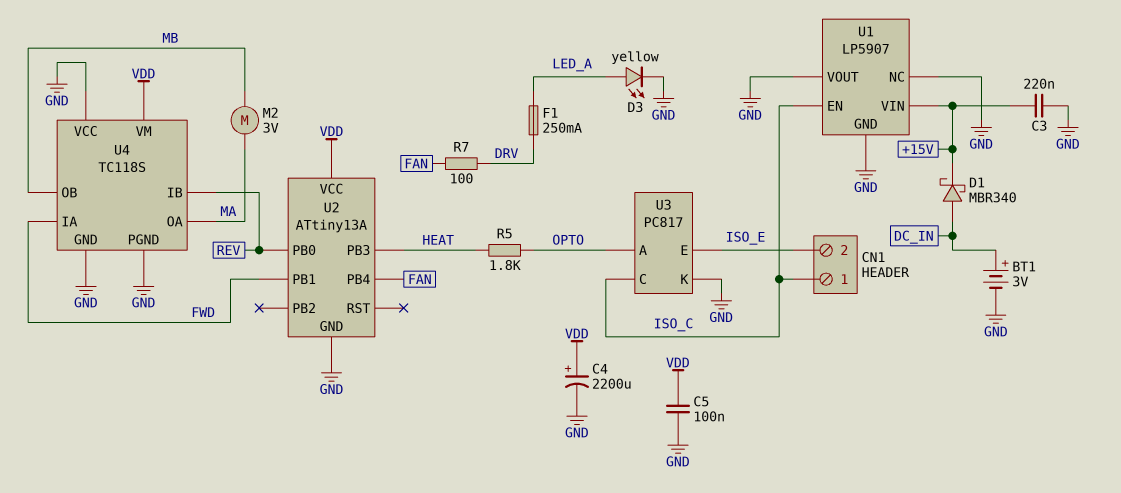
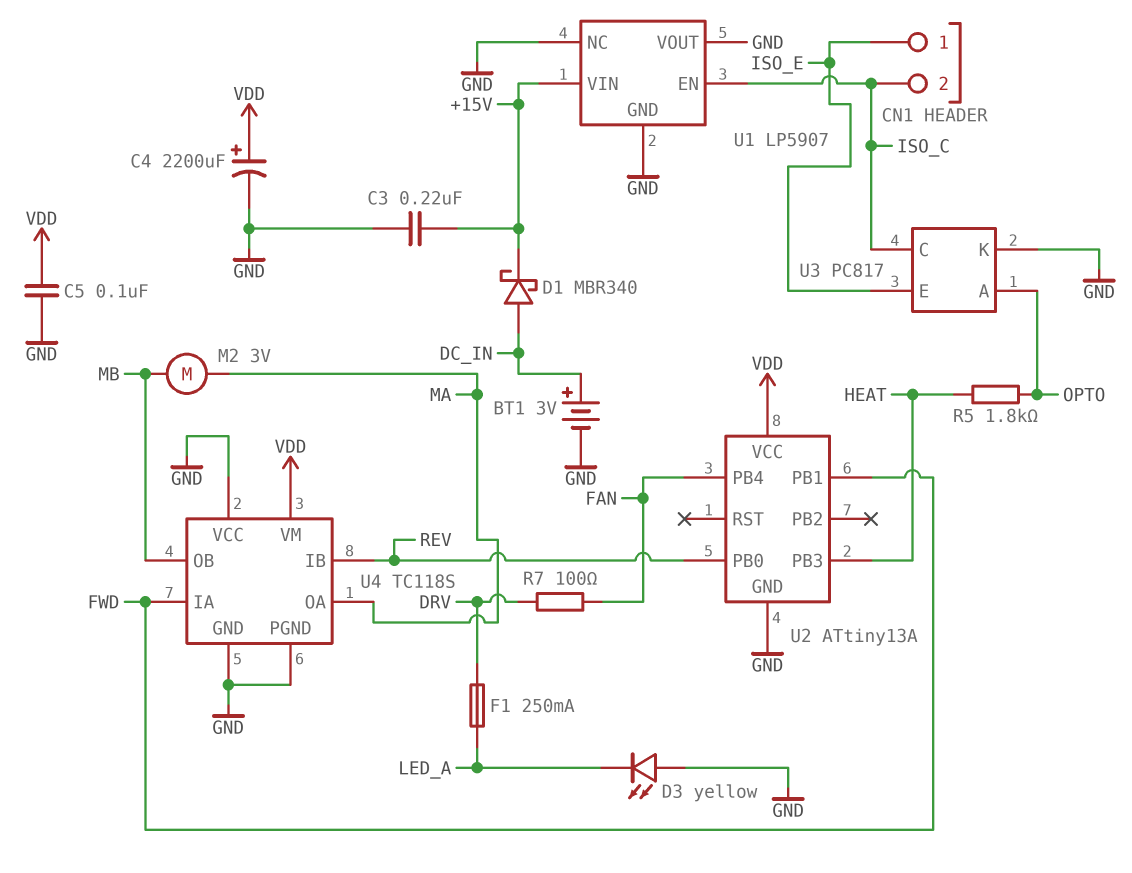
CN1 pin 1: ISO_C -> ISO_E
CN1 pin 2: ISO_E -> ISO_C
D3: LED yellow (A LED_A, K GND) -> LED yellow (A GND, K LED_A)

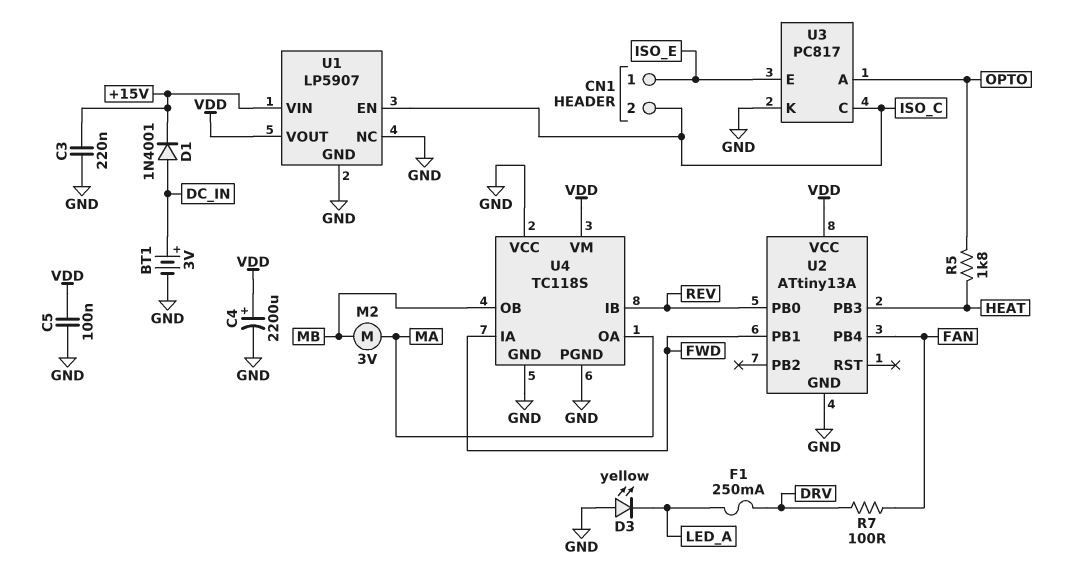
D1: schottky MBR340 (A DC_IN, K +15V) -> diode 1N4001 (A DC_IN, K +15V)
U1 pin VOUT: GND -> VDD

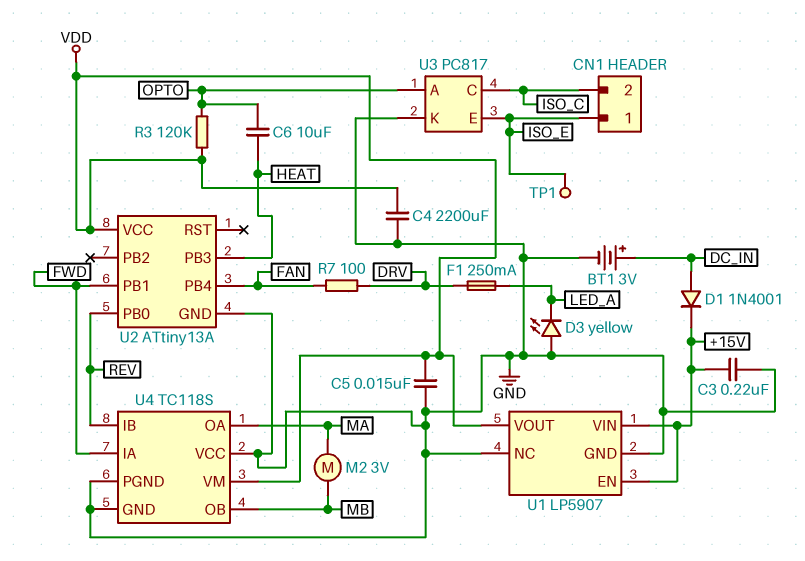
C4: 2200uF (plus VDD, minus GND) -> 2200uF (GND, VDD)
C5: 100nF (GND, VDD) -> 15nF (GND, VDD)
C6: none -> 10uF (HEAT, OPTO)
R3: none -> 120k (OPTO, VDD)
R5: 1.8k (HEAT, OPTO) -> none
TP1: none -> test point (ISO_E)
U1 pin EN: ISO_C -> +15V

